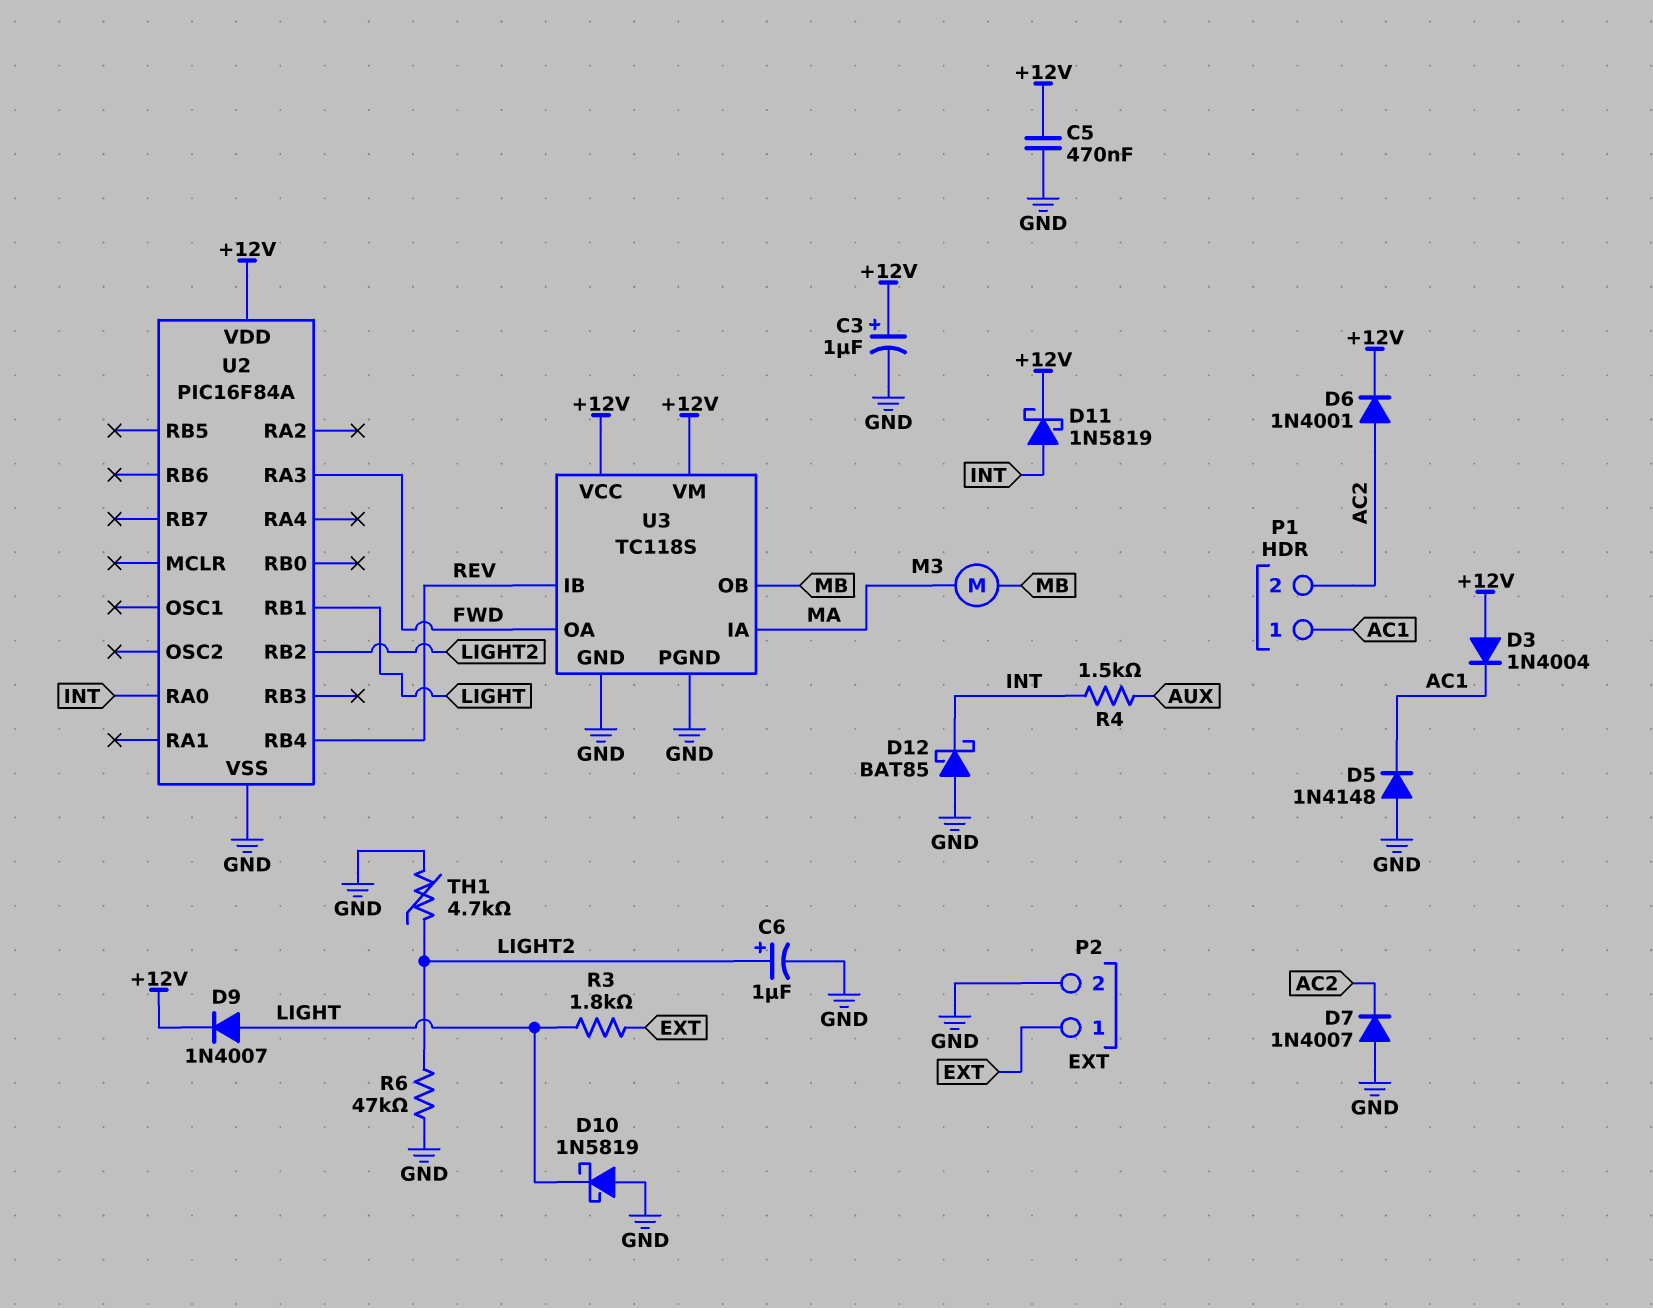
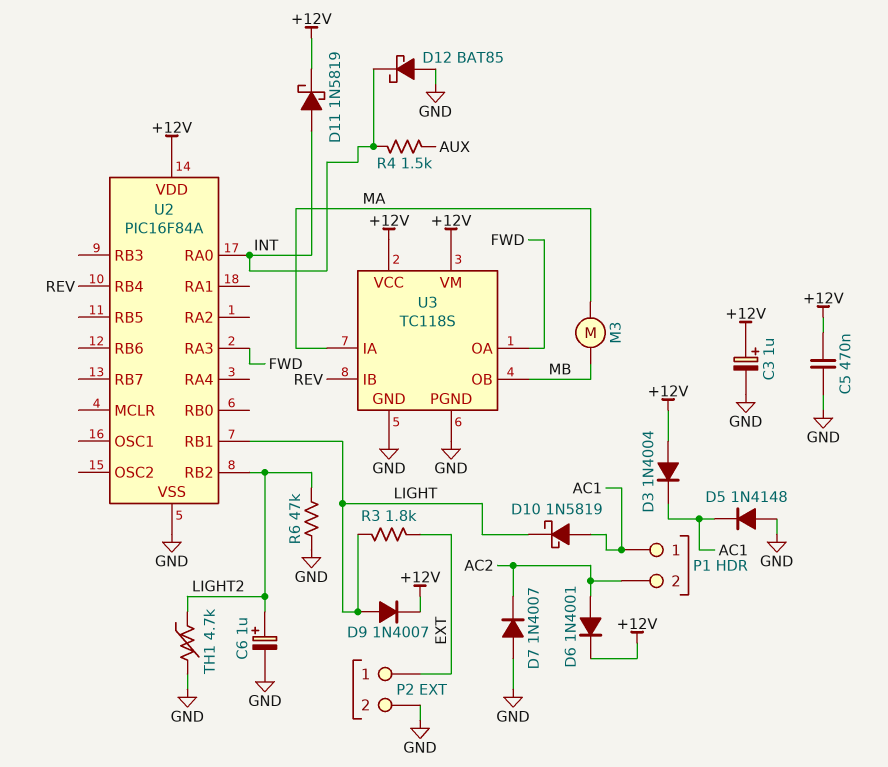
D10: schottky 1N5819 (A GND, K LIGHT) -> schottky 1N5819 (A AC1, K LIGHT)

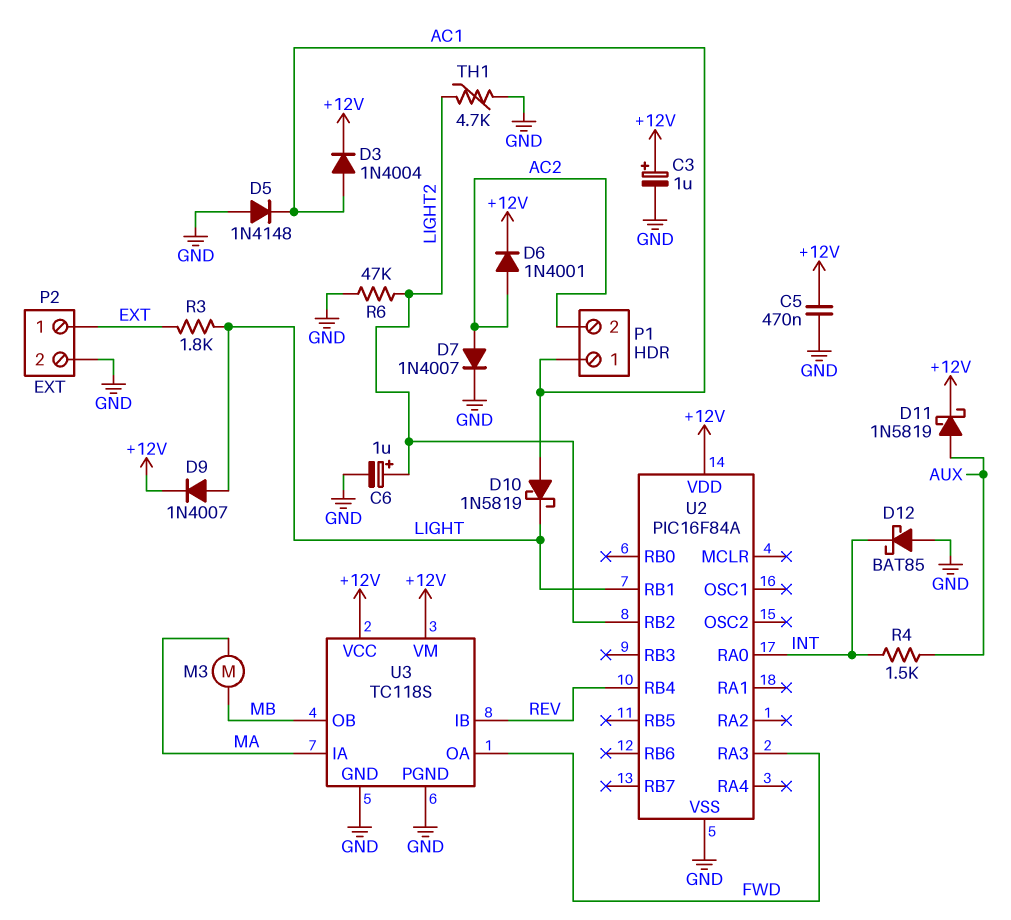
D3: diode 1N4004 (A +12V, K AC1) -> diode 1N4004 (A AC1, K +12V)
D7: diode 1N4007 (A GND, K AC2) -> diode 1N4007 (A AC2, K GND)
D11: schottky 1N5819 (A INT, K +12V) -> schottky 1N5819 (A AUX, K +12V)

